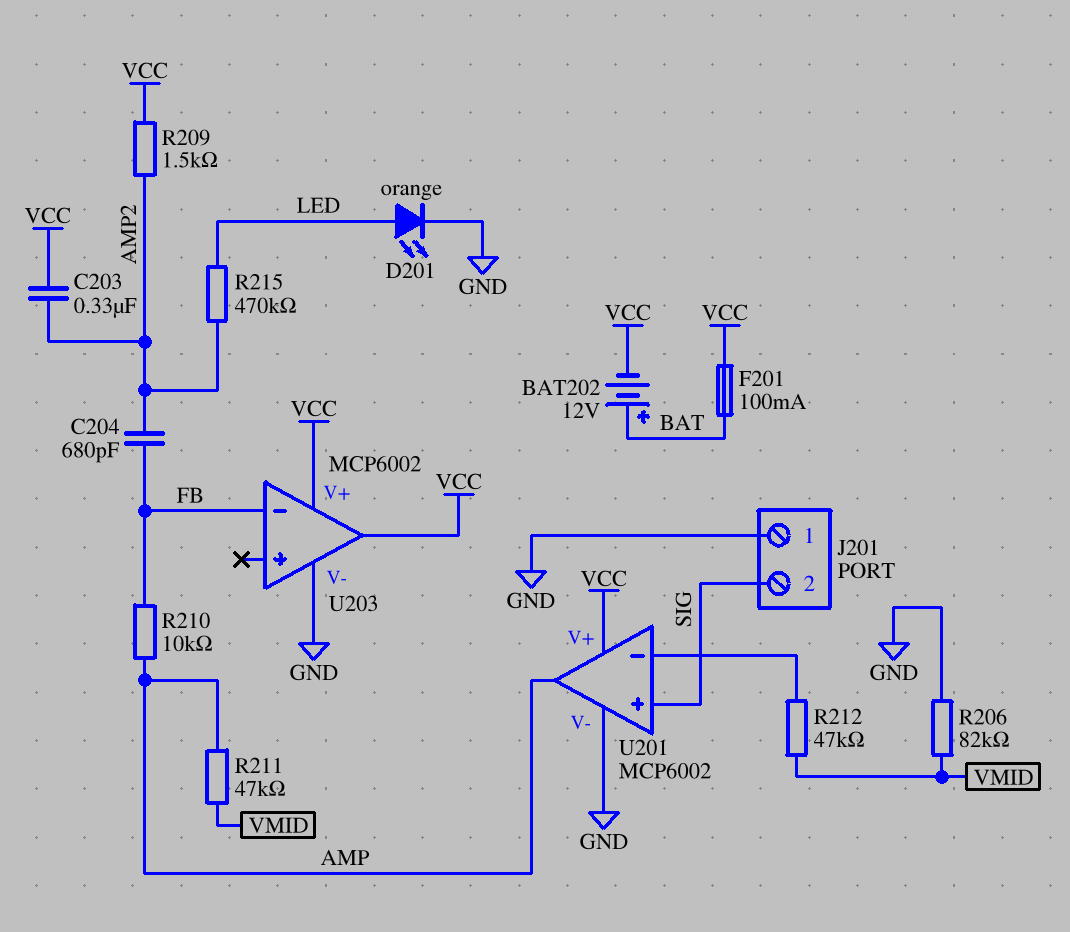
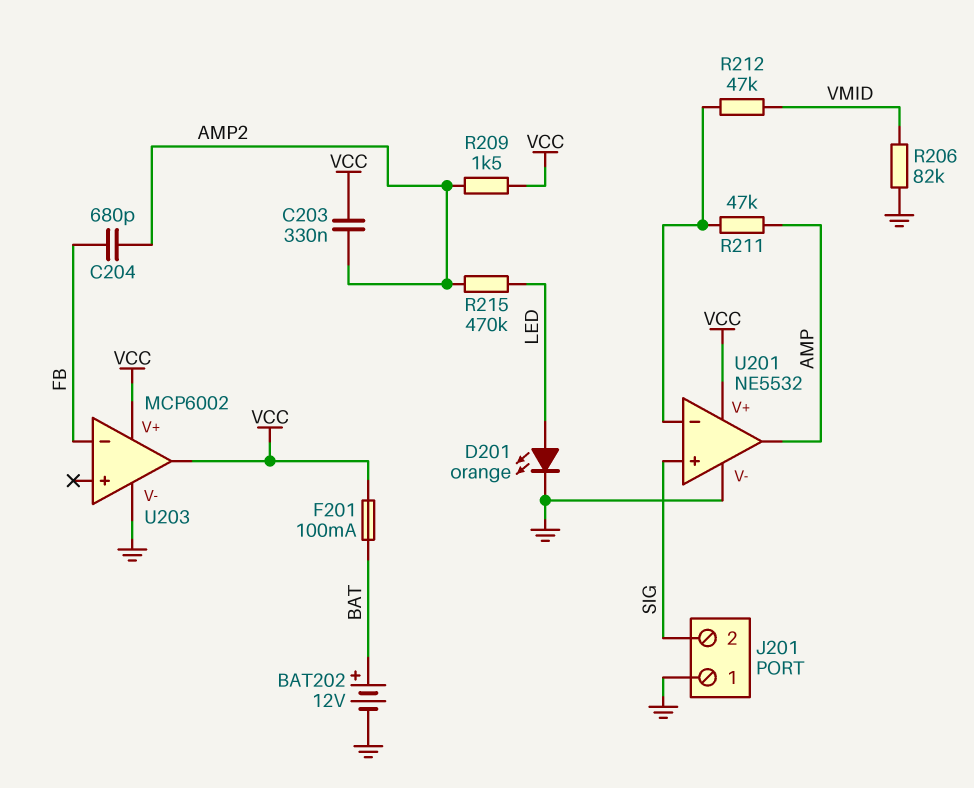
BAT202: 12V (plus BAT, minus VCC) -> 12V (plus BAT, minus GND)
R210: 10k (AMP, FB) -> none
R211: 47k (AMP, VMID) -> 47k (AMP, U201/in-)
U201: MCP6002 -> NE5532

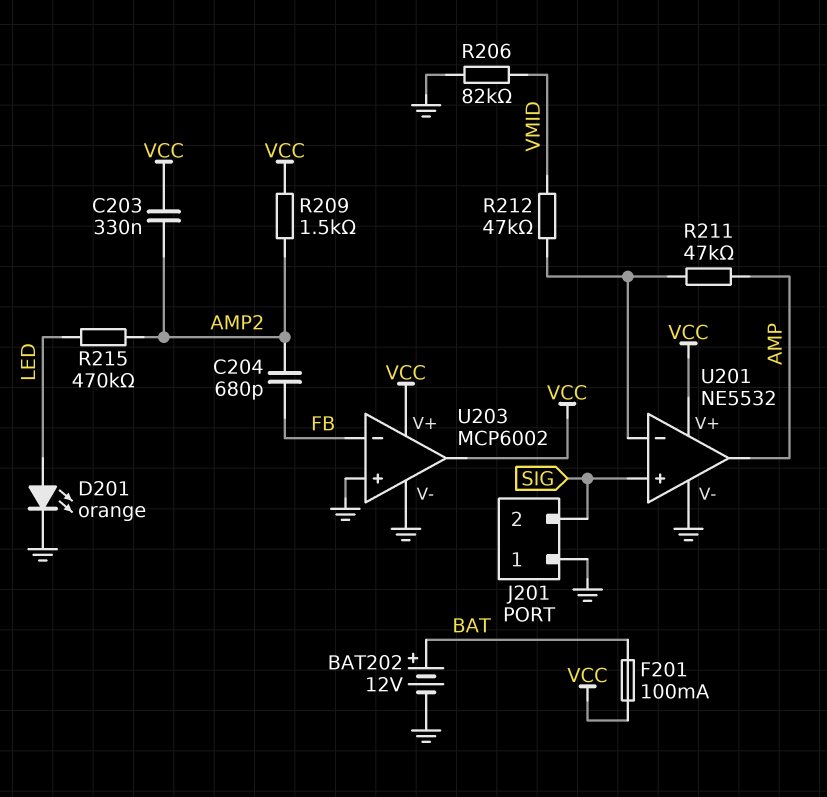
U203 pin in+: none -> GND

